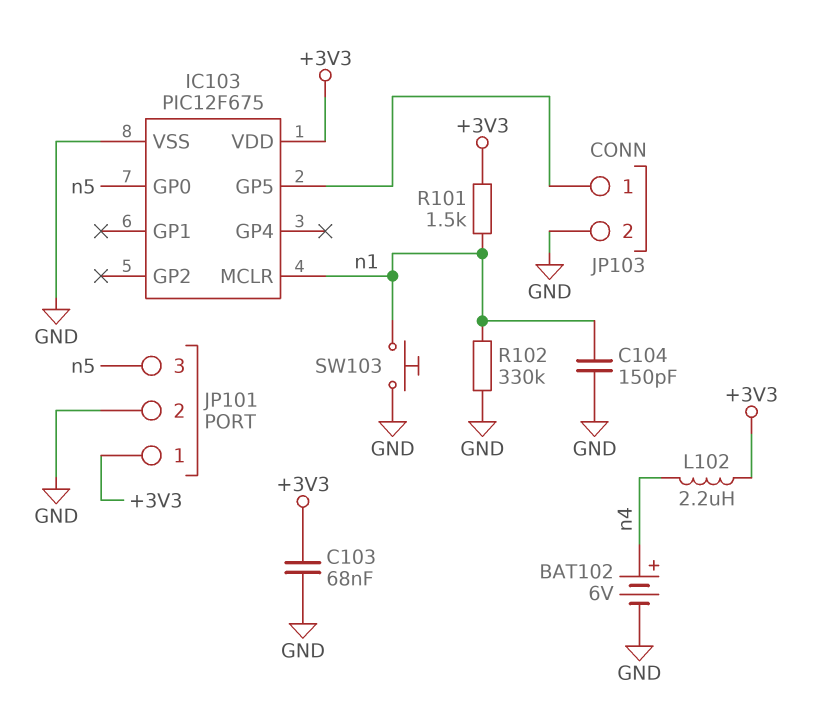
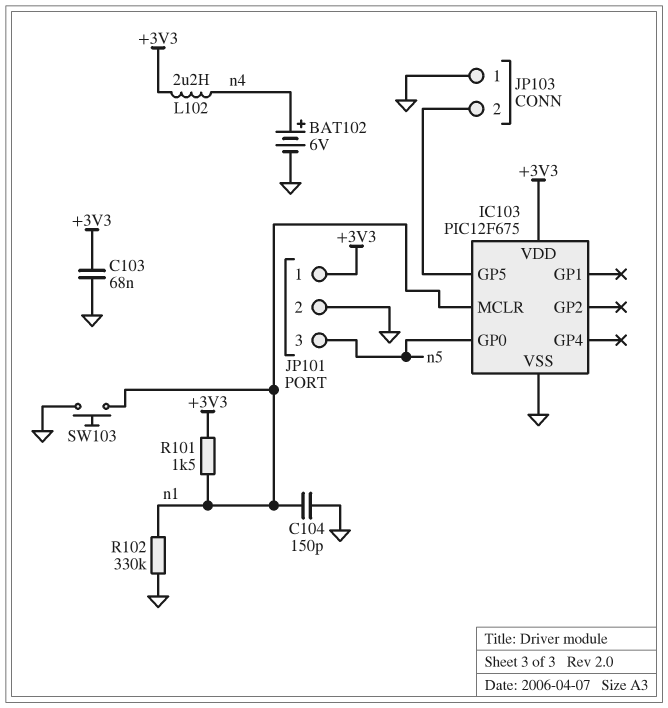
JP103 pin 1: IC103/GP5 -> GND
JP103 pin 2: GND -> IC103/GP5

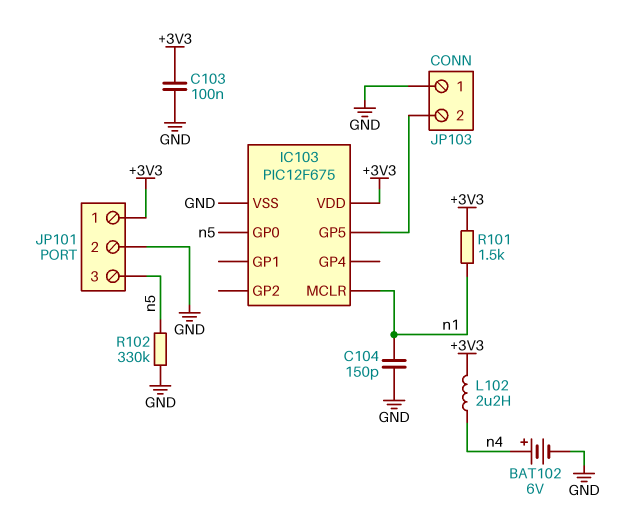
C103: 68nF (+3V3, GND) -> 100nF (+3V3, GND)
R102: 330k (GND, n1) -> 330k (GND, n5)
SW103: button (GND, n1) -> none

